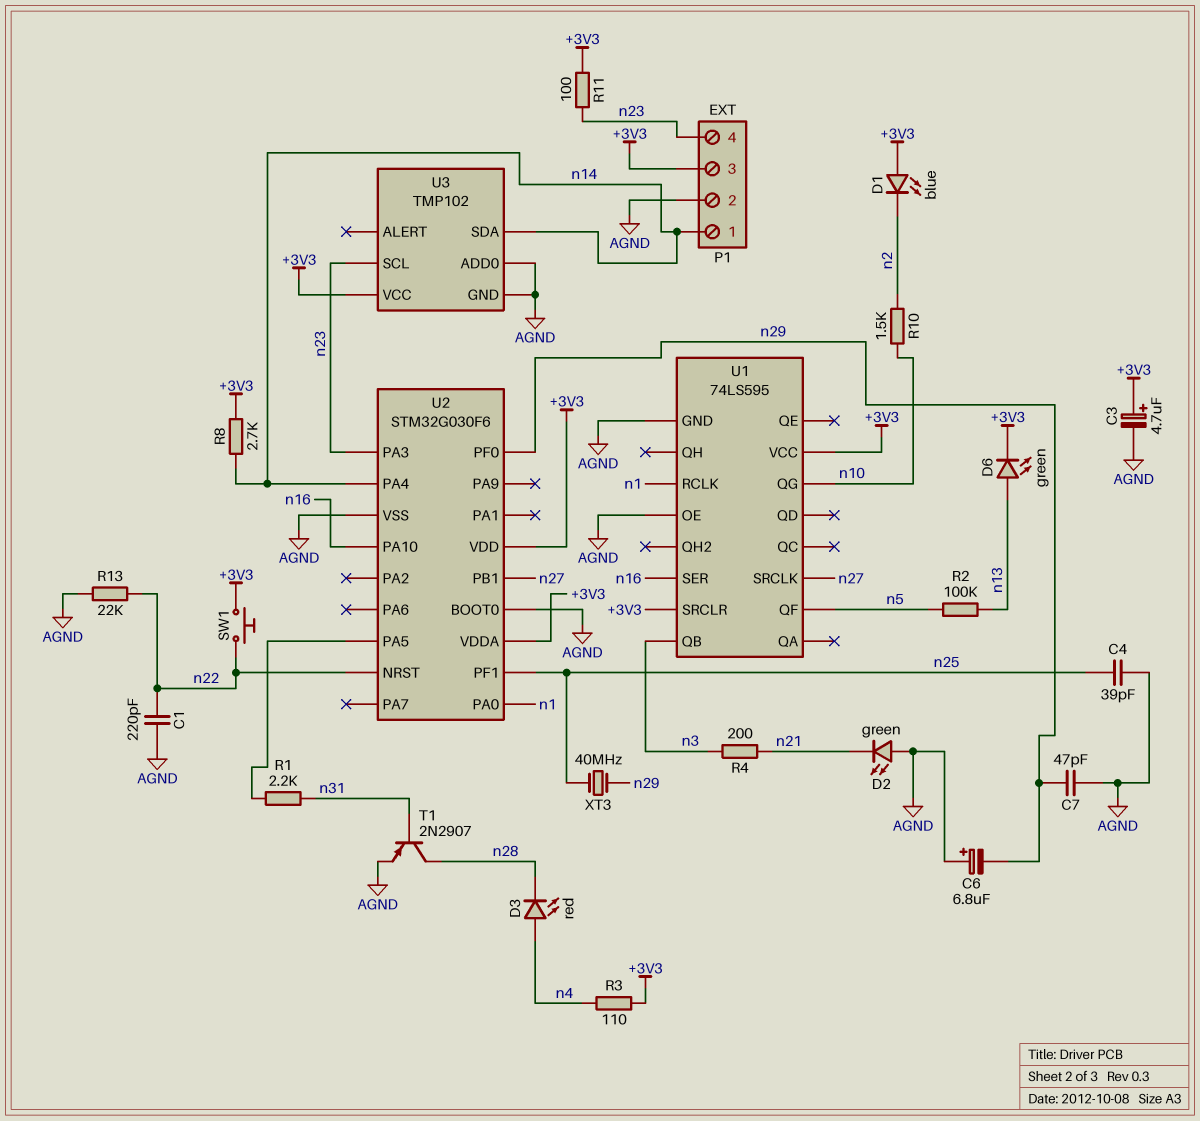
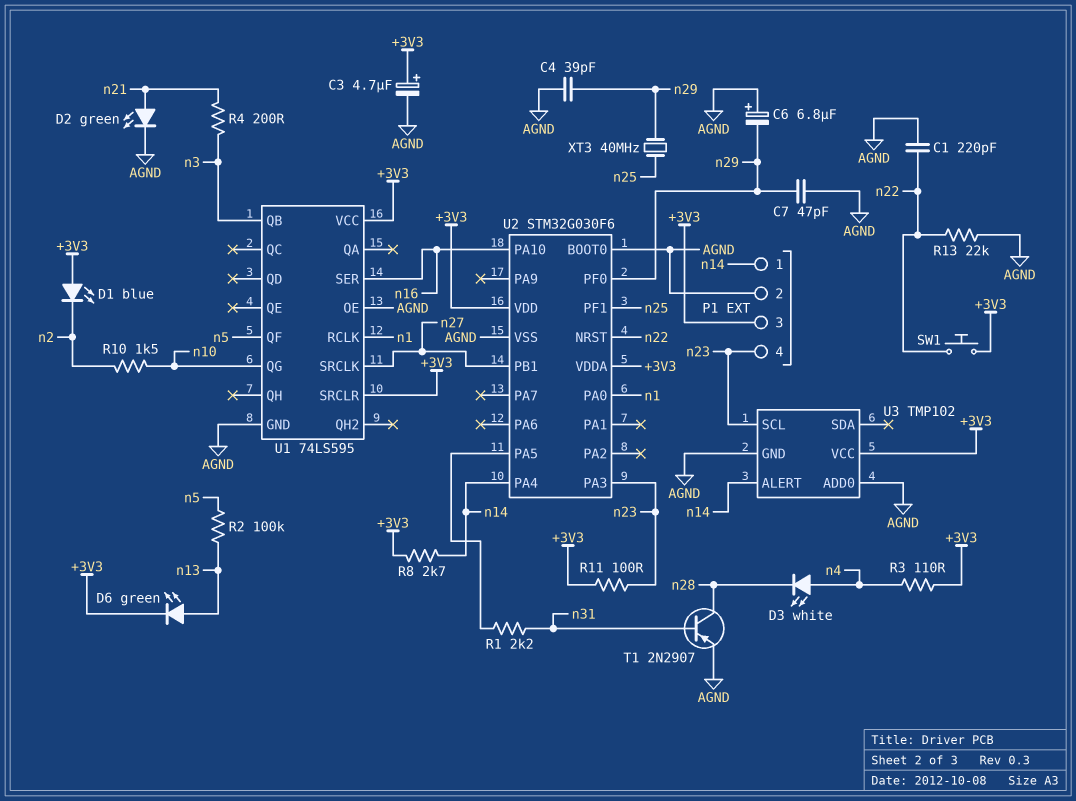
C4: 39pF (AGND, n25) -> 39pF (AGND, n29)
D2: LED green (A AGND, K n21) -> LED green (A n21, K AGND)
D3: LED red (A n4, K n28) -> LED white (A n4, K n28)
U3 pin ALERT: none -> n14
U3 pin SDA: n14 -> none

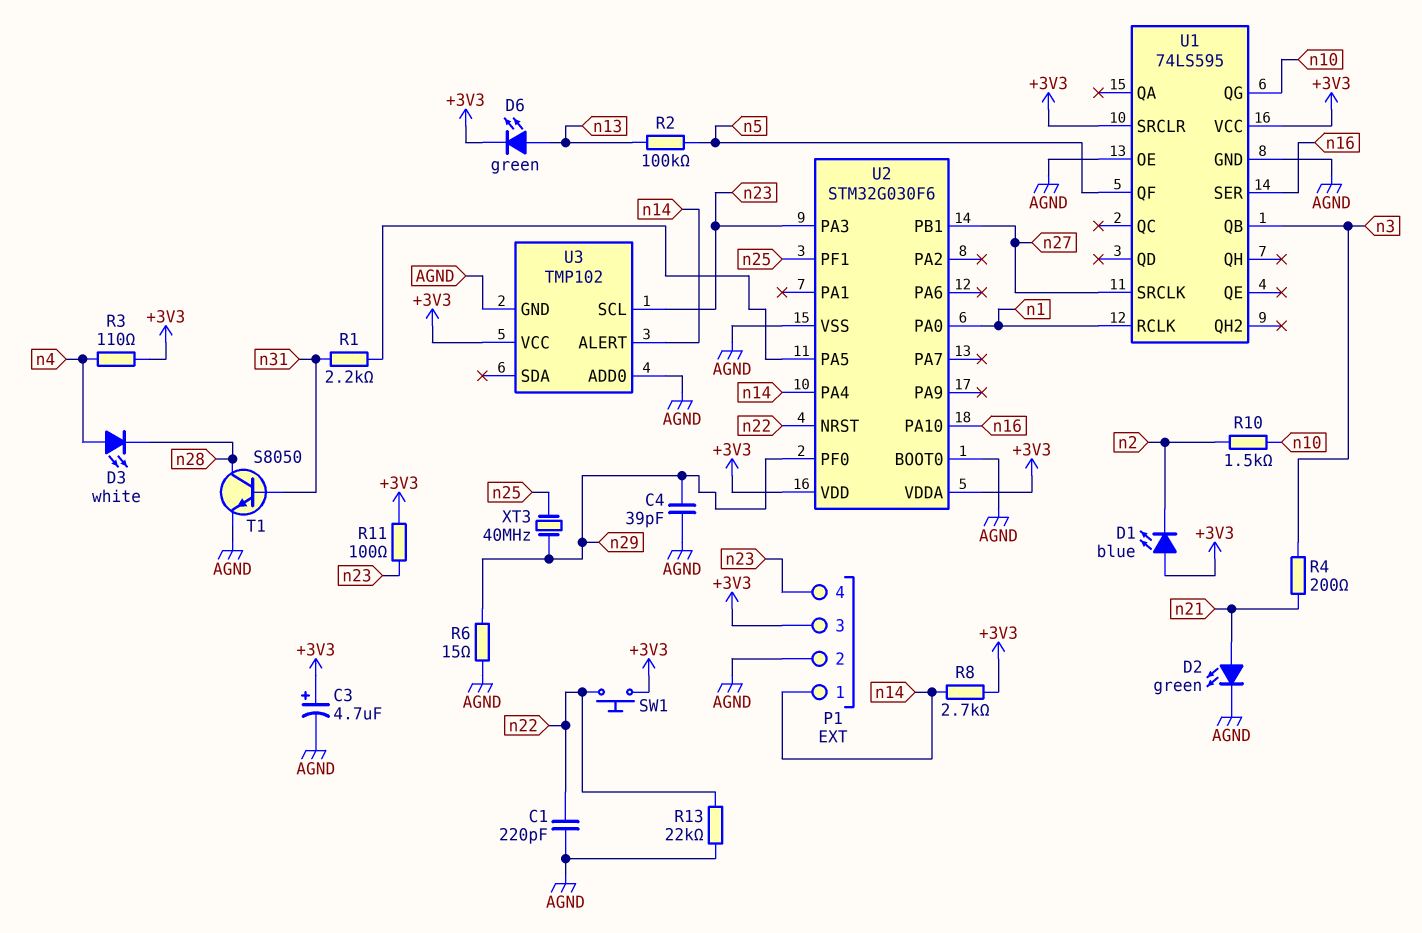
C6: 6.8uF (plus AGND, minus n29) -> none
C7: 47pF (AGND, n29) -> none
R6: none -> 15 (AGND, n29)
T1: PNP 2N2907 (B n31, C n28, E AGND) -> NPN S8050 (B n31, C n28, E AGND)

